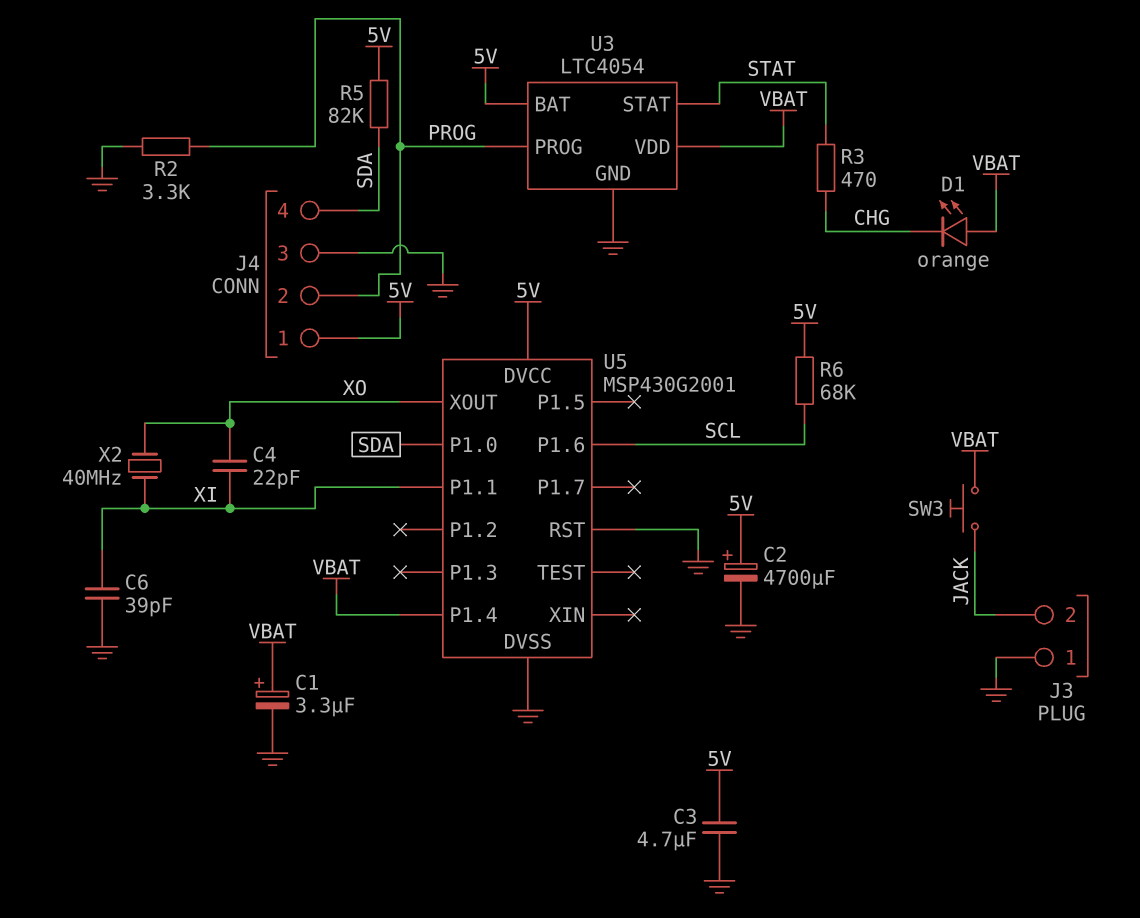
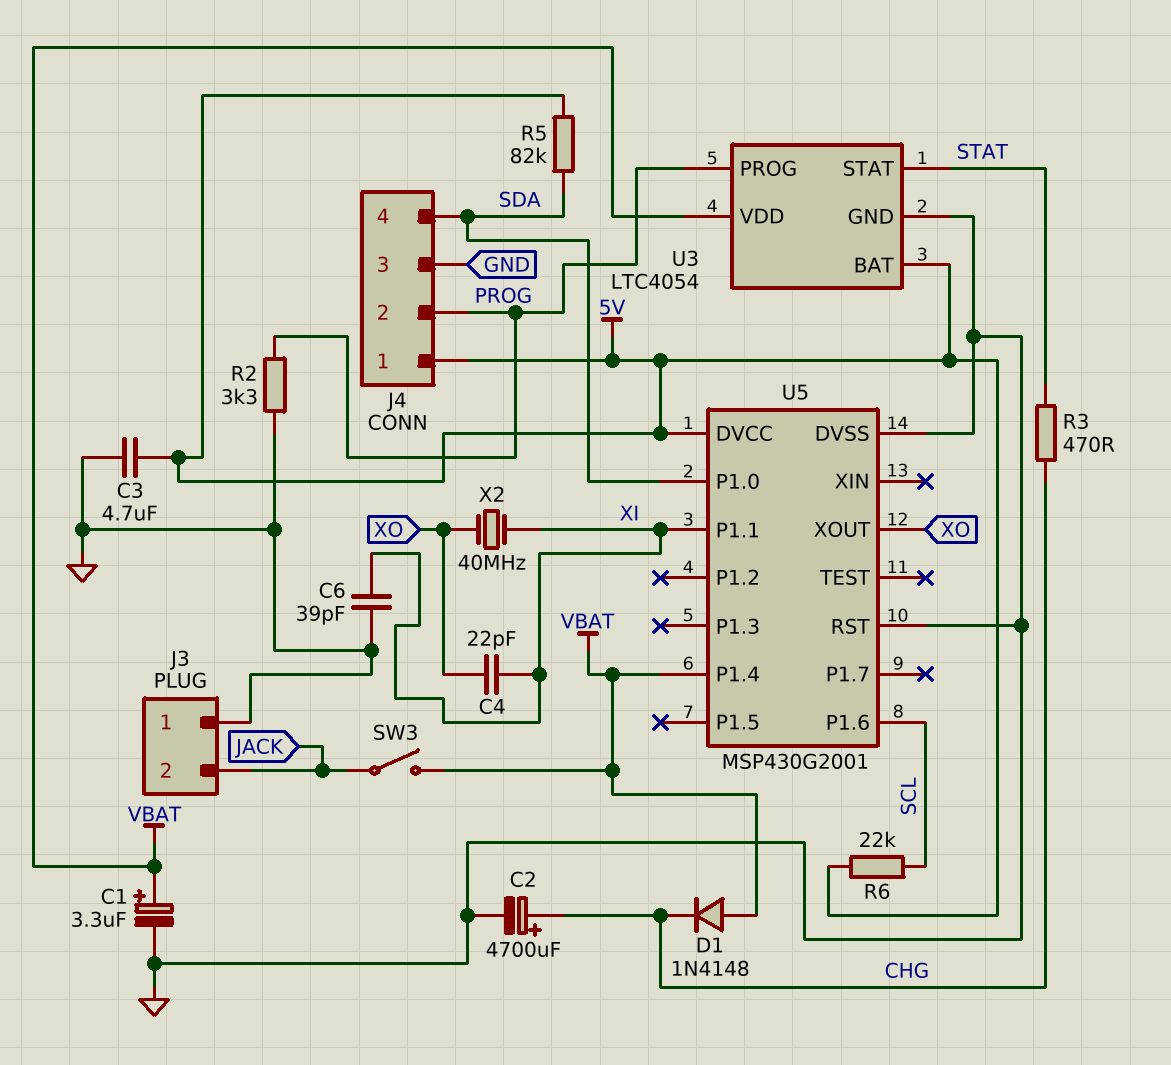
C2: 4700uF (plus 5V, minus GND) -> 4700uF (plus CHG, minus GND)
D1: LED orange (A VBAT, K CHG) -> diode 1N4148 (A VBAT, K CHG)
R6: 68k (5V, SCL) -> 22k (5V, SCL)
SW3: button (JACK, VBAT) -> switch (JACK, VBAT)

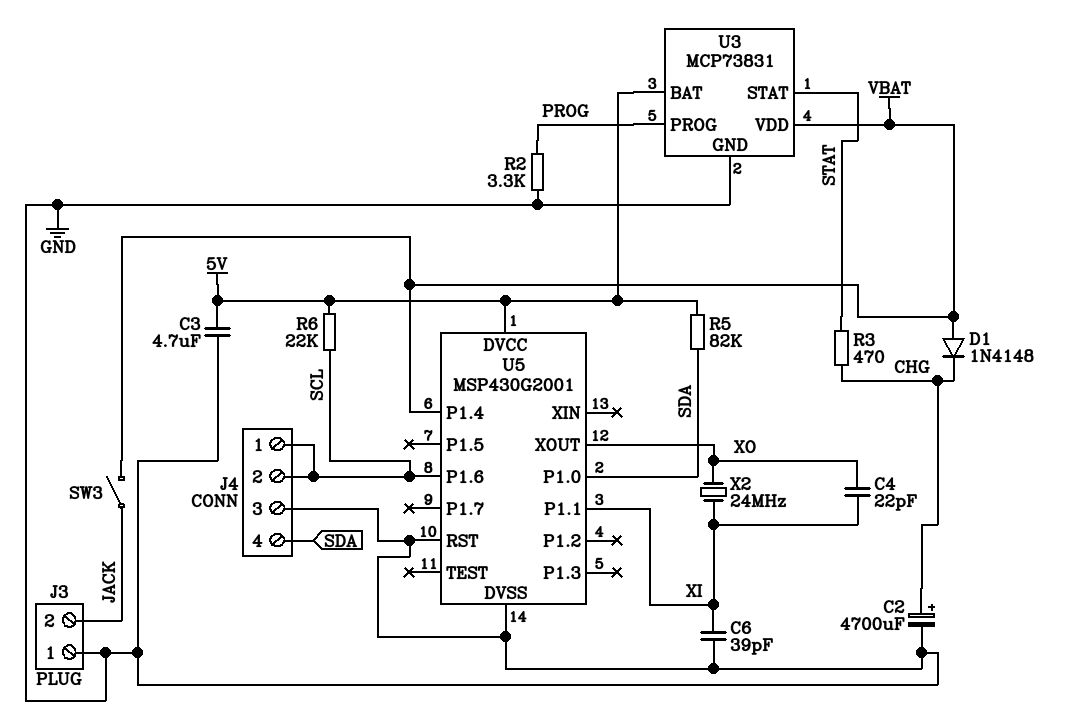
C1: 3.3uF (plus VBAT, minus GND) -> none
J4 pin 1: 5V -> SCL
J4 pin 2: PROG -> SCL
U3: LTC4054 -> MCP73831
X2: 40MHz (XI, XO) -> 24MHz (XI, XO)

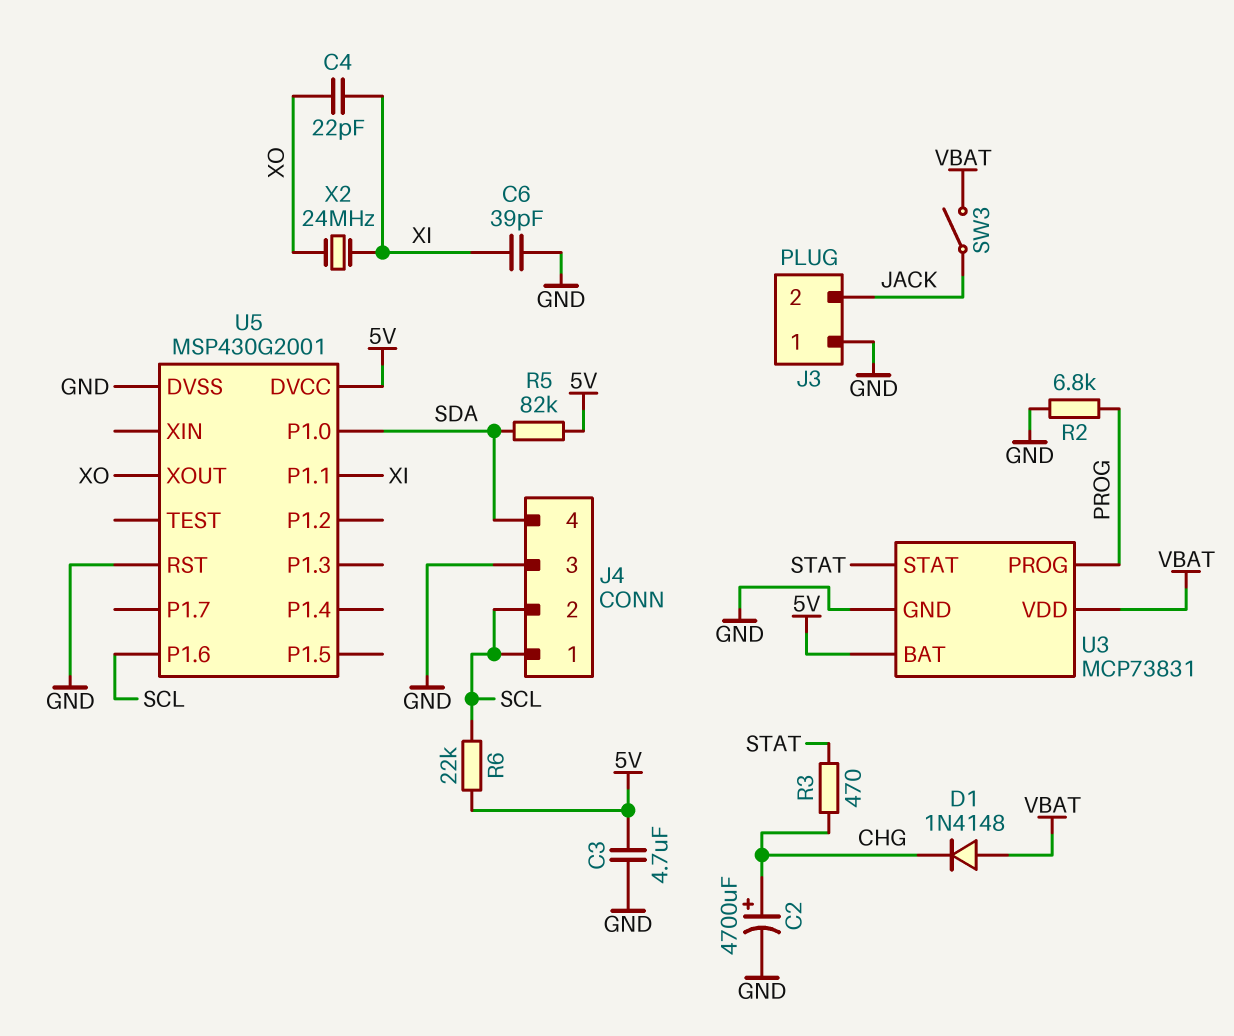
R2: 3.3k (GND, PROG) -> 6.8k (GND, PROG)
U5 pin P1.4: VBAT -> none

